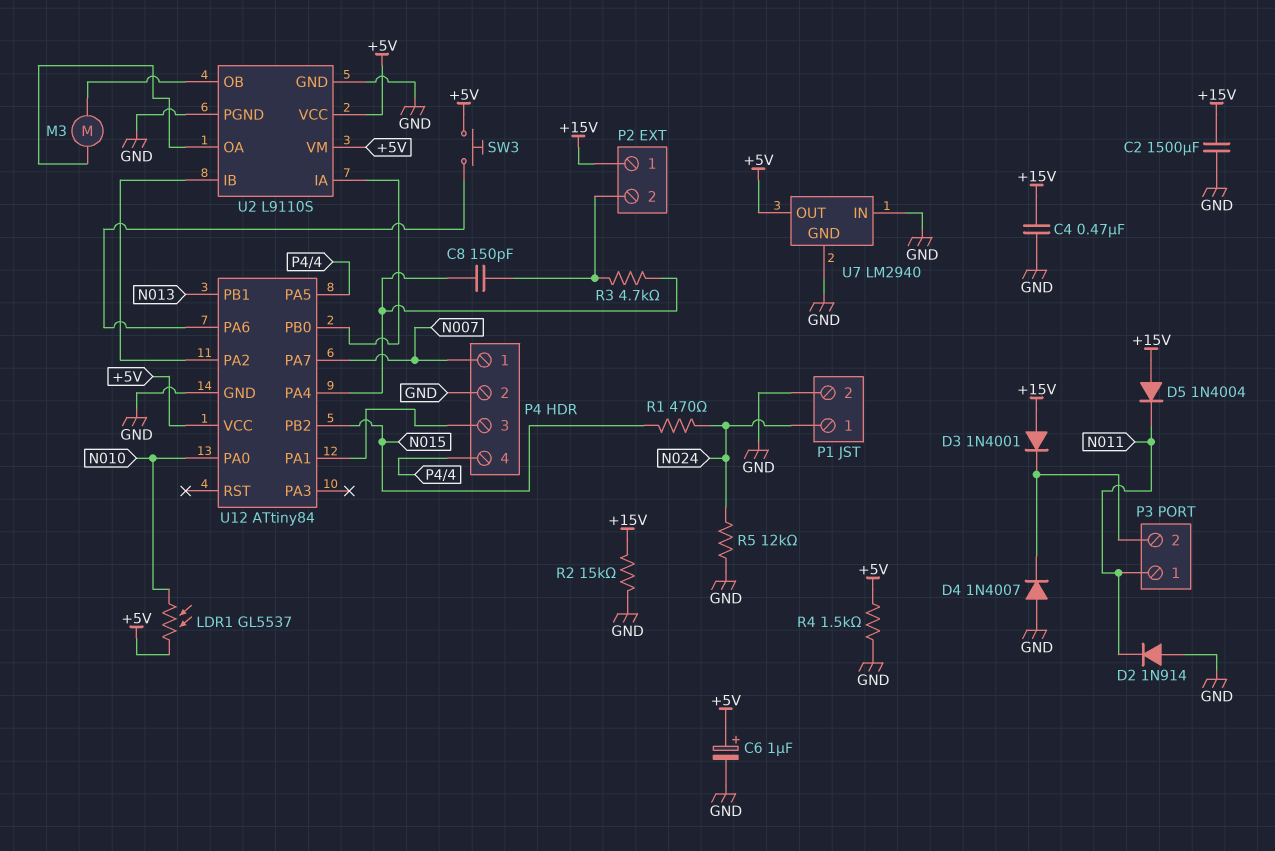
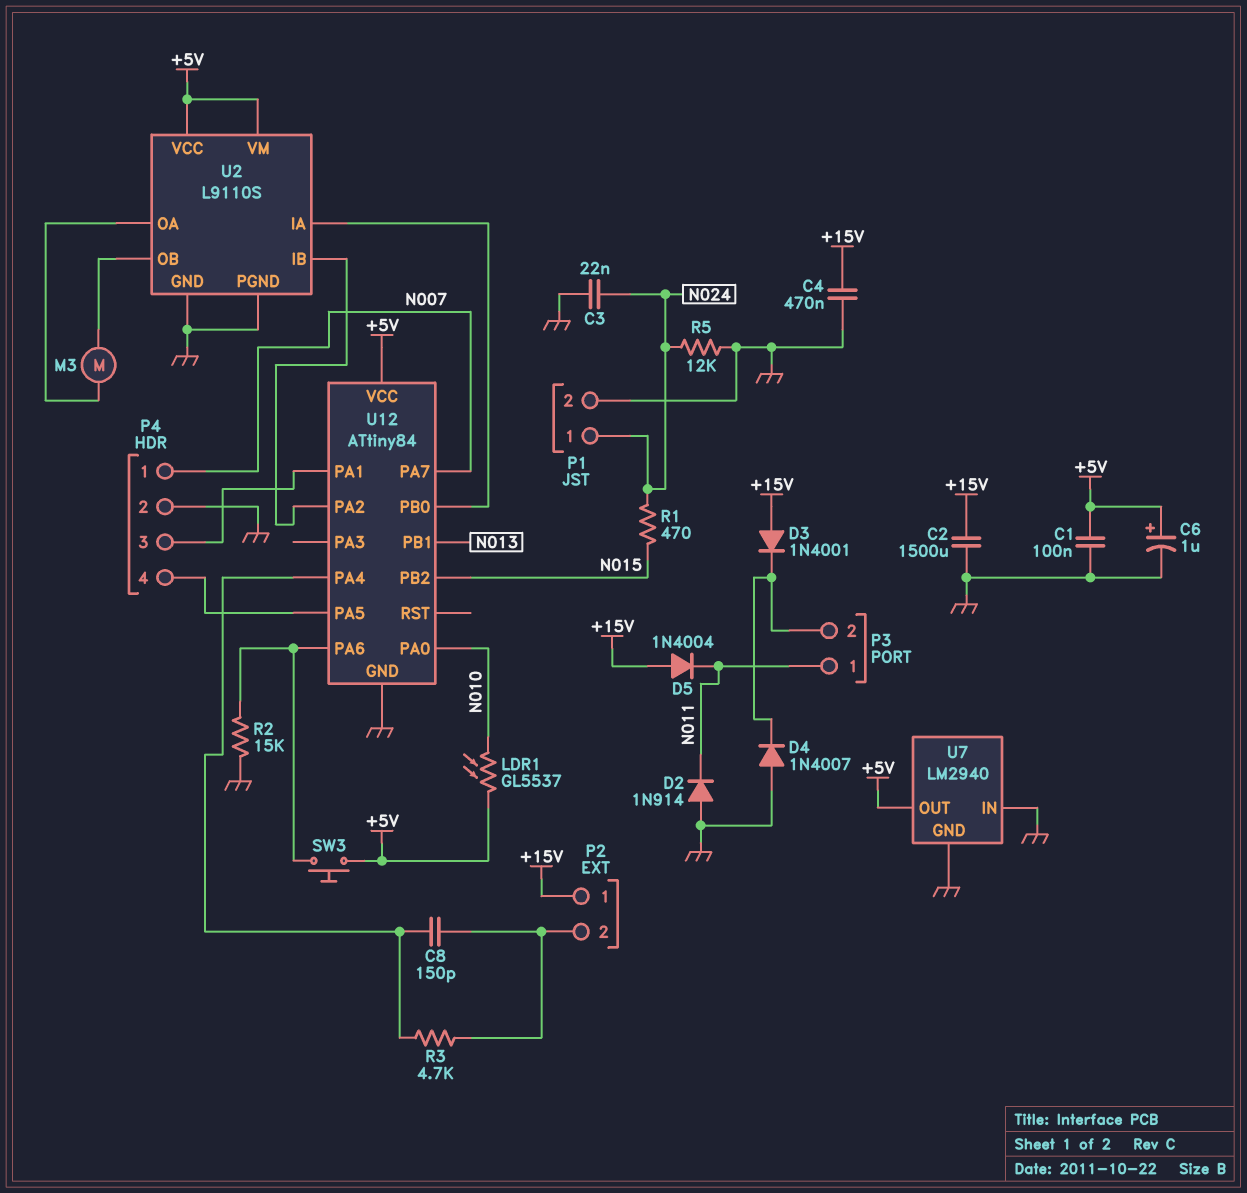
C1: none -> 100nF (+5V, GND)
C3: none -> 22nF (GND, N024)
R2: 15k (+15V, GND) -> 15k (GND, U12/PA6)
R4: 1.5k (+5V, GND) -> none

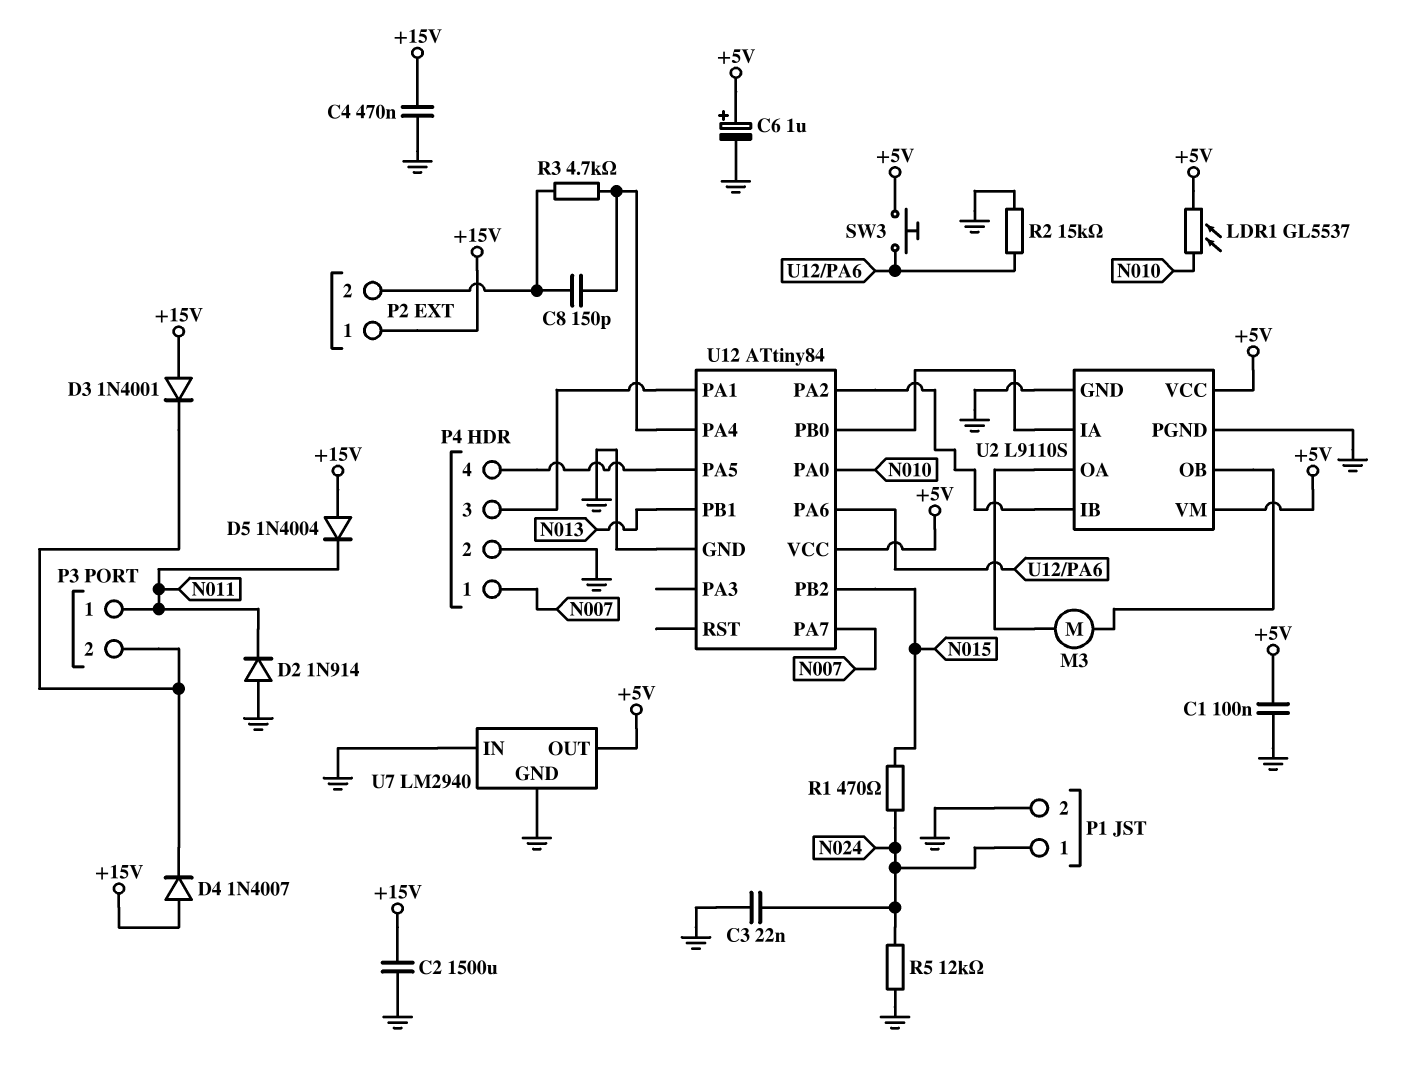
D4: diode 1N4007 (A GND, K P3/2) -> diode 1N4007 (A +15V, K P3/2)

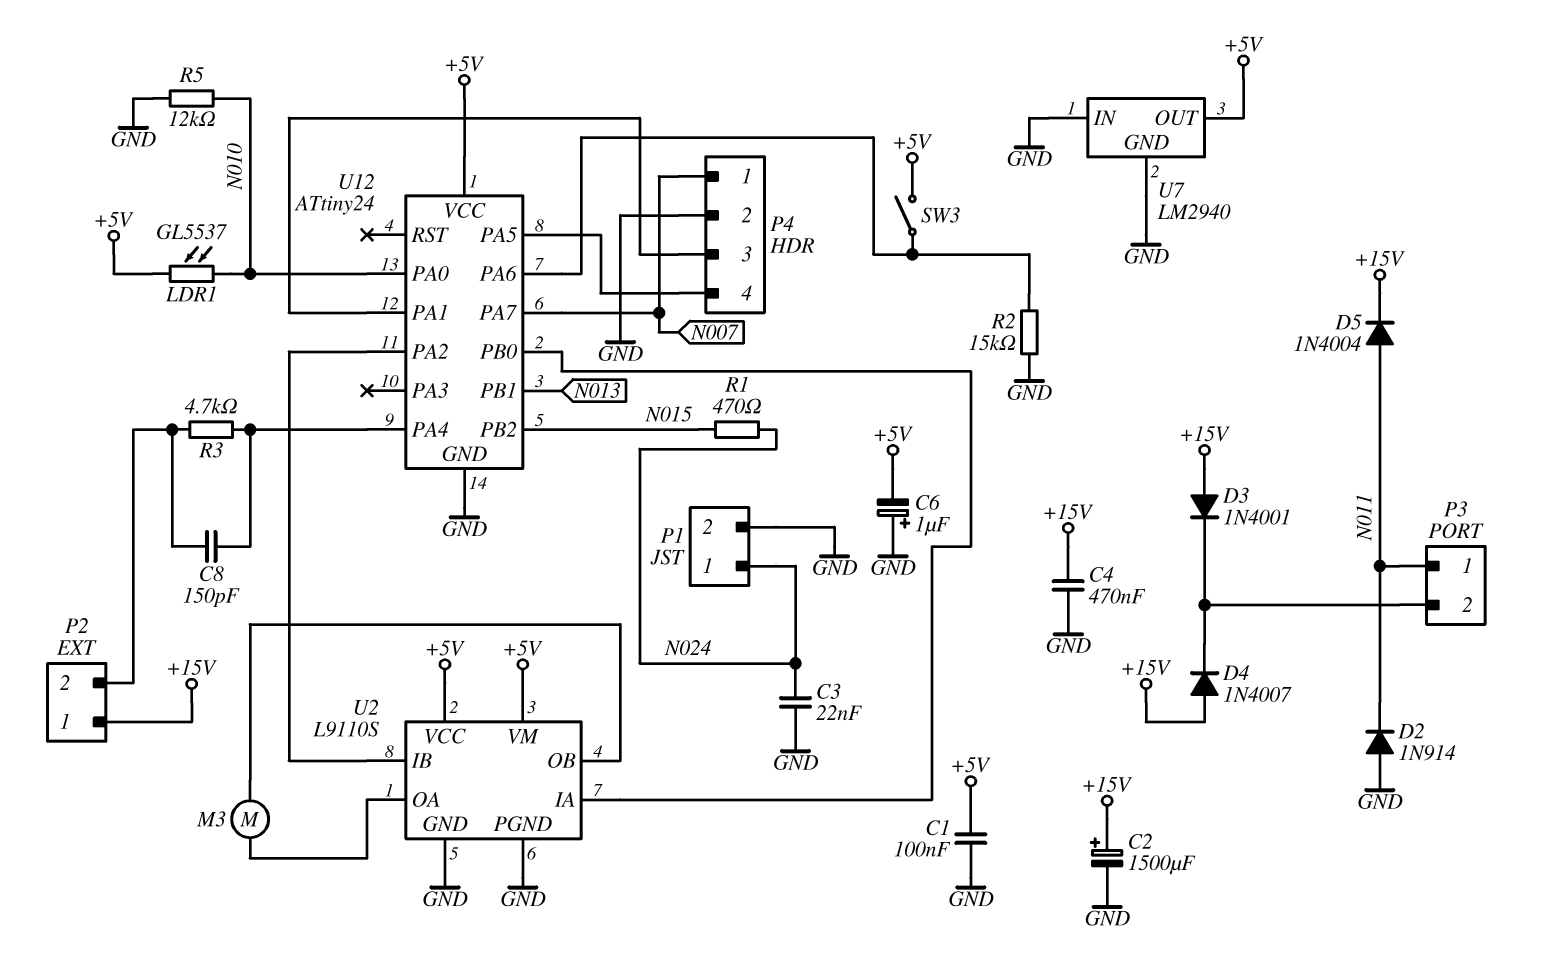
C2: 1500uF (+15V, GND) -> 1500uF (plus +15V, minus GND)
C6: 1uF (plus +5V, minus GND) -> 1uF (plus GND, minus +5V)
D5: diode 1N4004 (A +15V, K N011) -> diode 1N4004 (A N011, K +15V)
R5: 12k (GND, N024) -> 12k (GND, N010)
SW3: button (+5V, U12/PA6) -> switch (+5V, U12/PA6)
U12: ATtiny84 -> ATtiny24

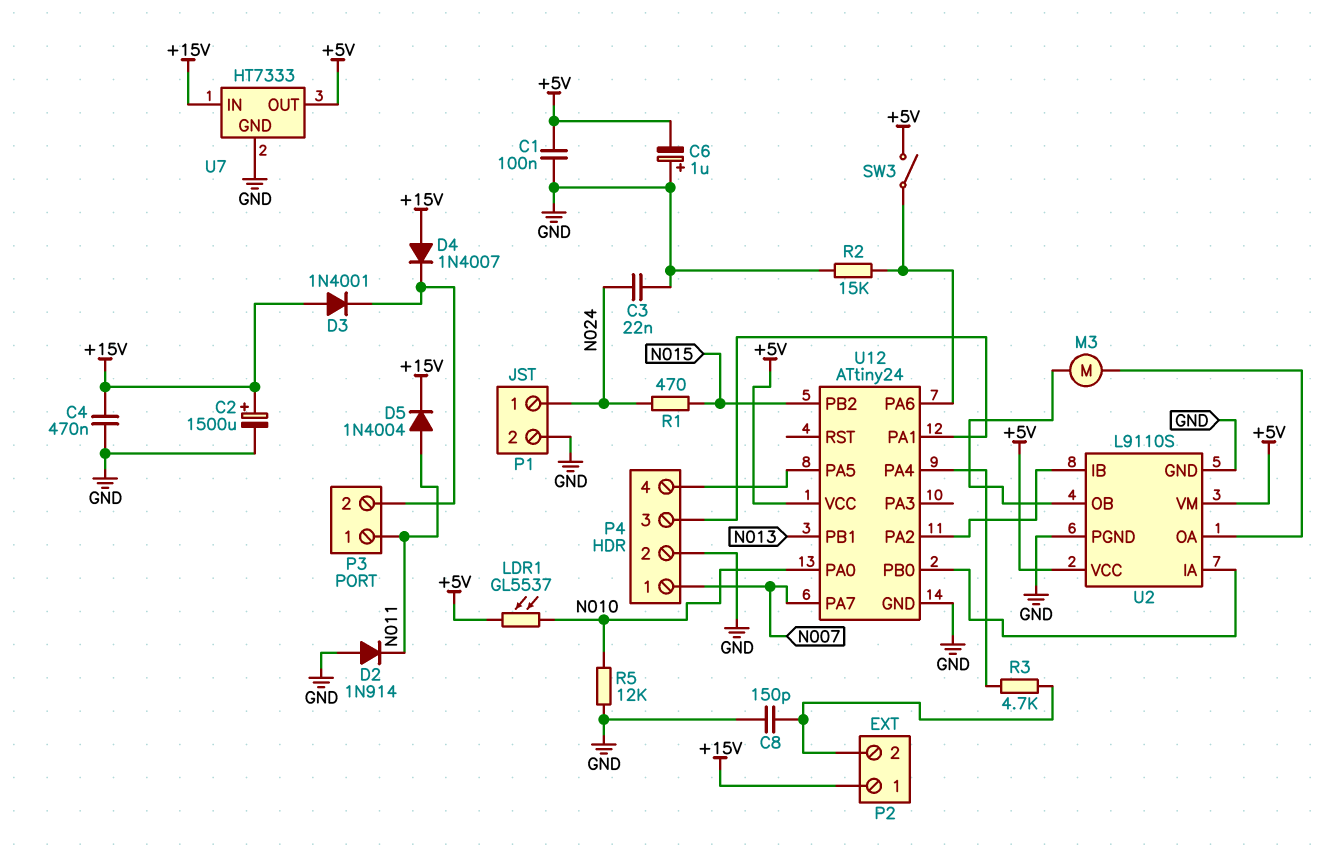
C8: 150pF (P2/2, U12/PA4) -> 150pF (GND, P2/2)
U7: LM2940 -> HT7333
U7 pin IN: GND -> +15V

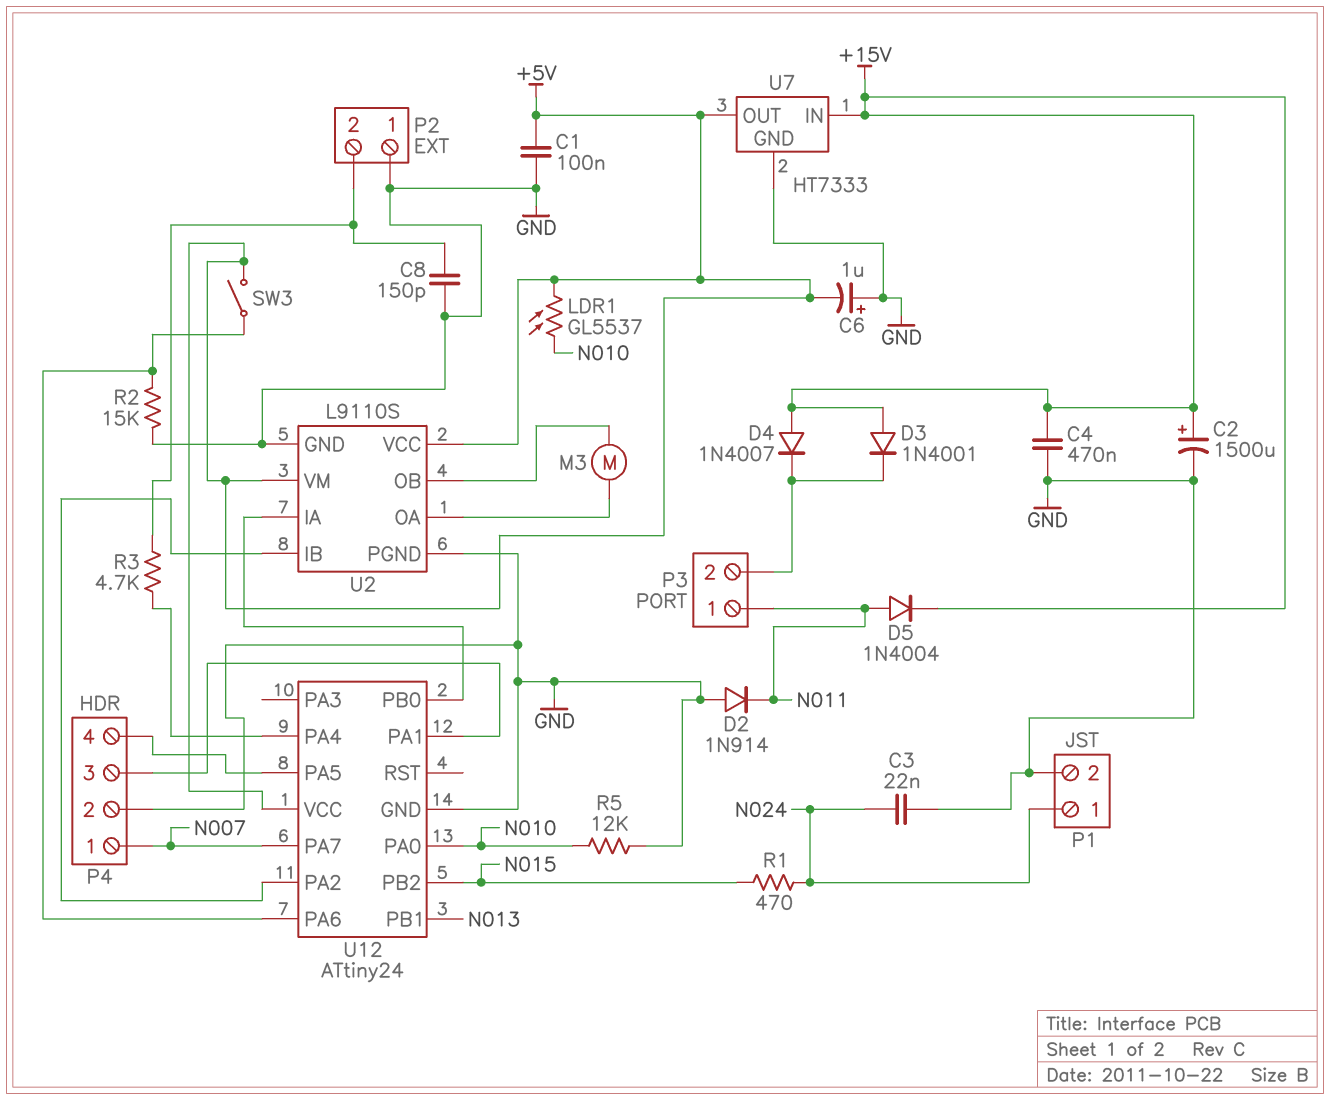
P2 pin 1: +15V -> GND

